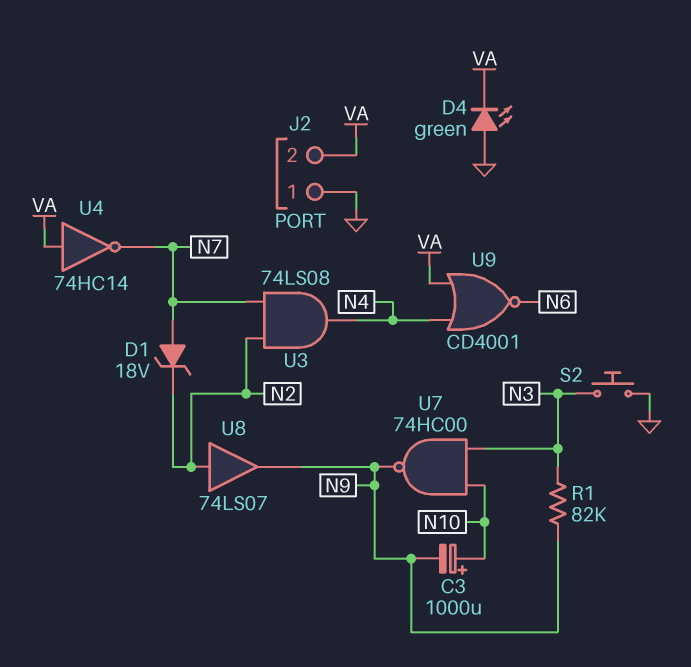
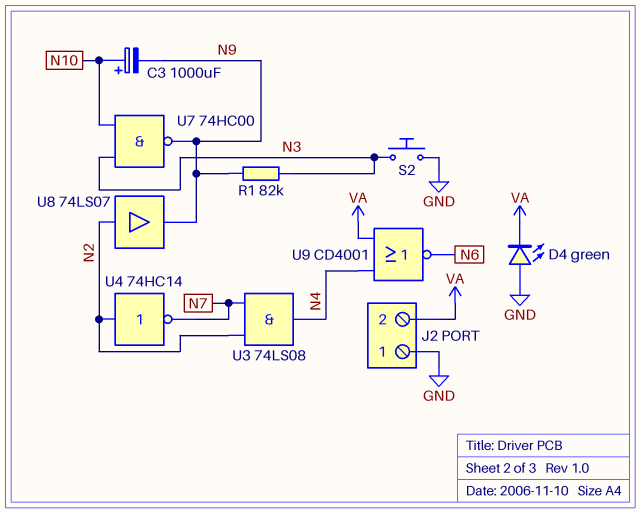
D1: zener 18V (A N7, K N2) -> none
U4: NOT 74HC14 (in VA, out N7) -> NOT 74HC14 (in N2, out N7)

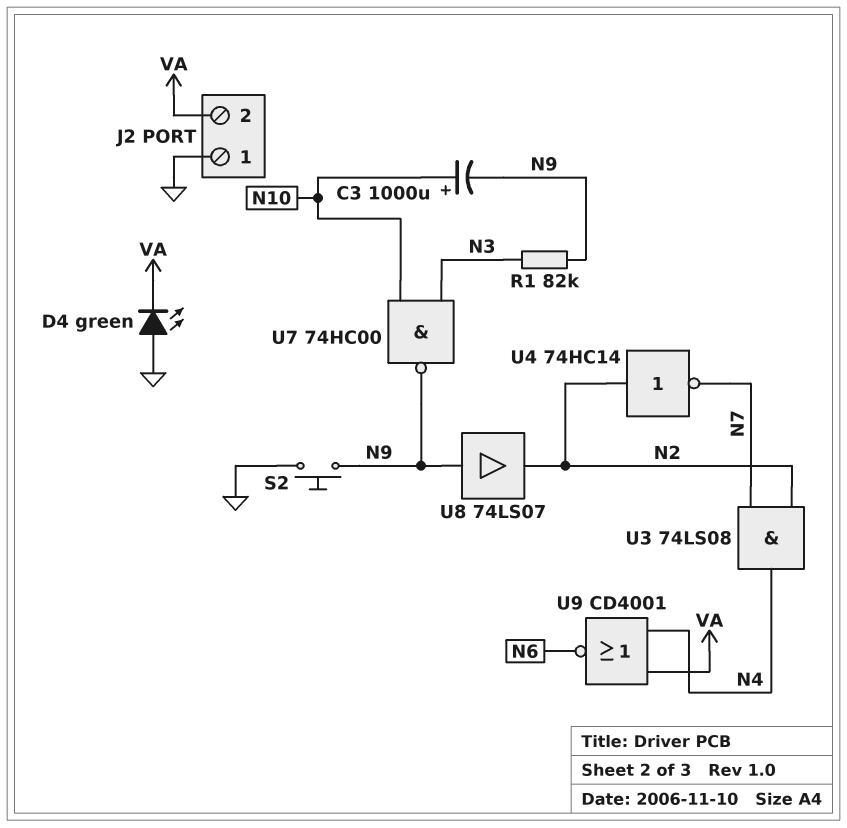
S2: button (GND, N3) -> button (GND, N9)
U8: buffer 74LS07 (in N2, out N9) -> buffer 74LS07 (in N9, out N2)

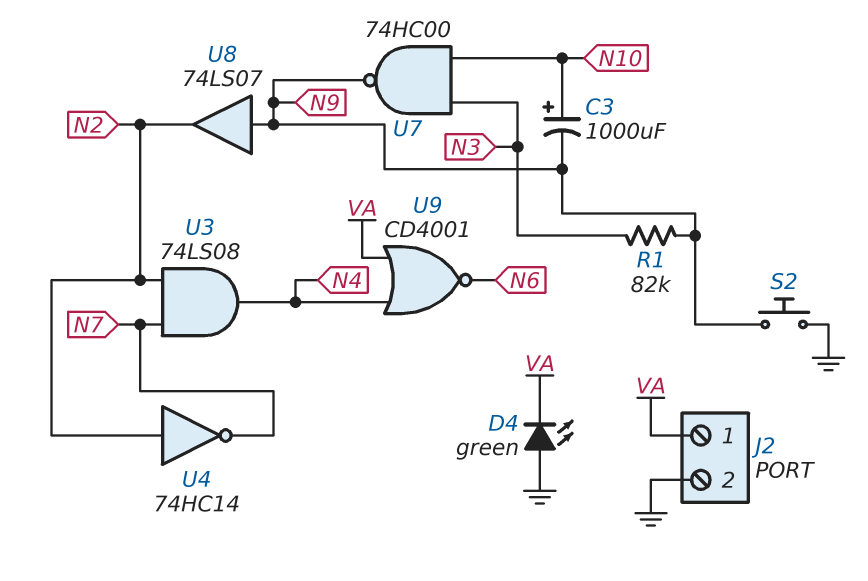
J2 pin 1: GND -> VA
J2 pin 2: VA -> GND

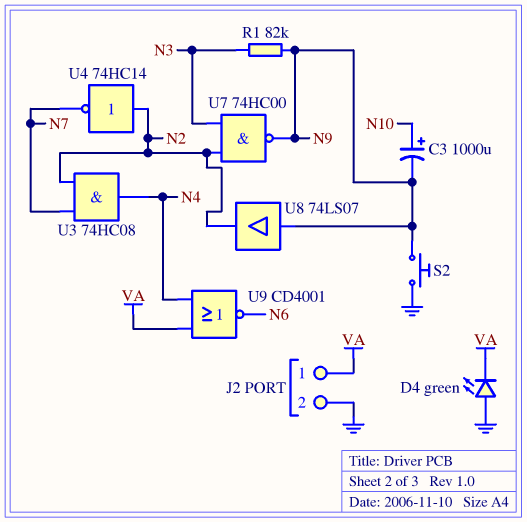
U3: AND 74LS08 (in N2, in N7, out N4) -> AND 74HC08 (in N2, in N7, out N4)
U7: NAND 74HC00 (in N3, in N10, out N9) -> NAND 74HC00 (in N2, in N3, out N9)

